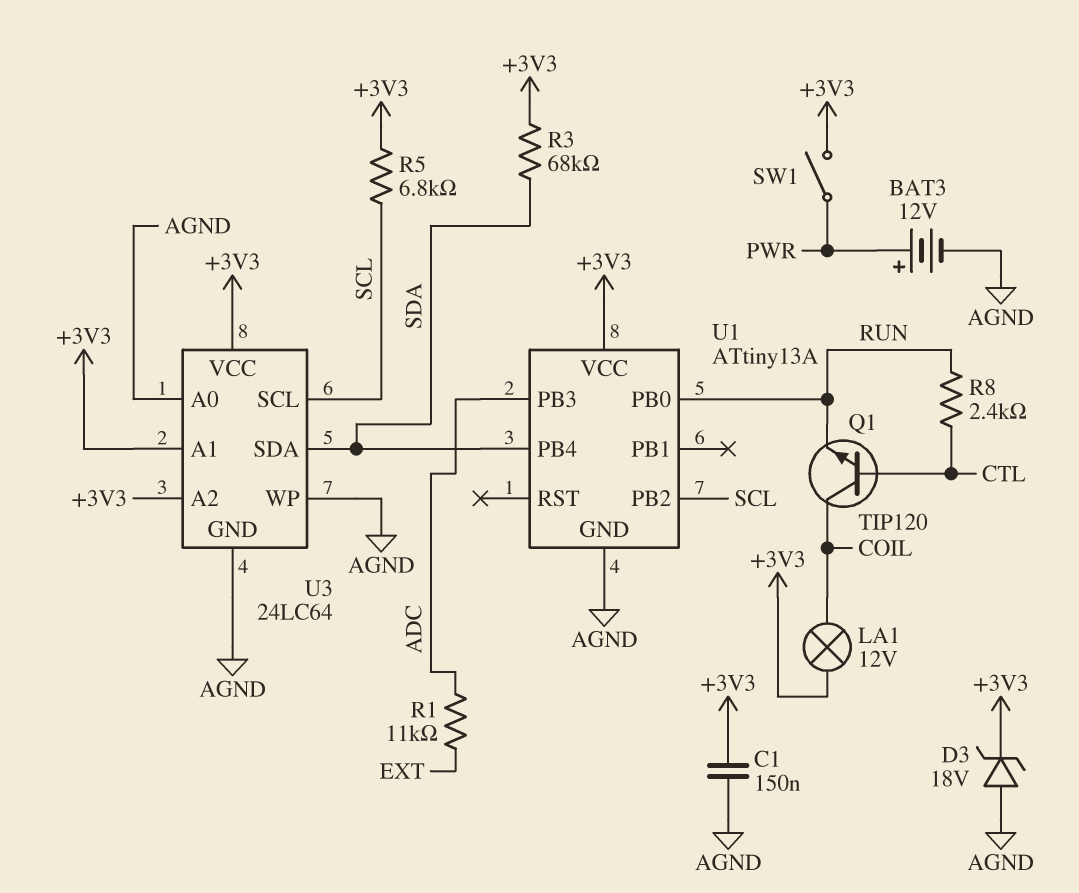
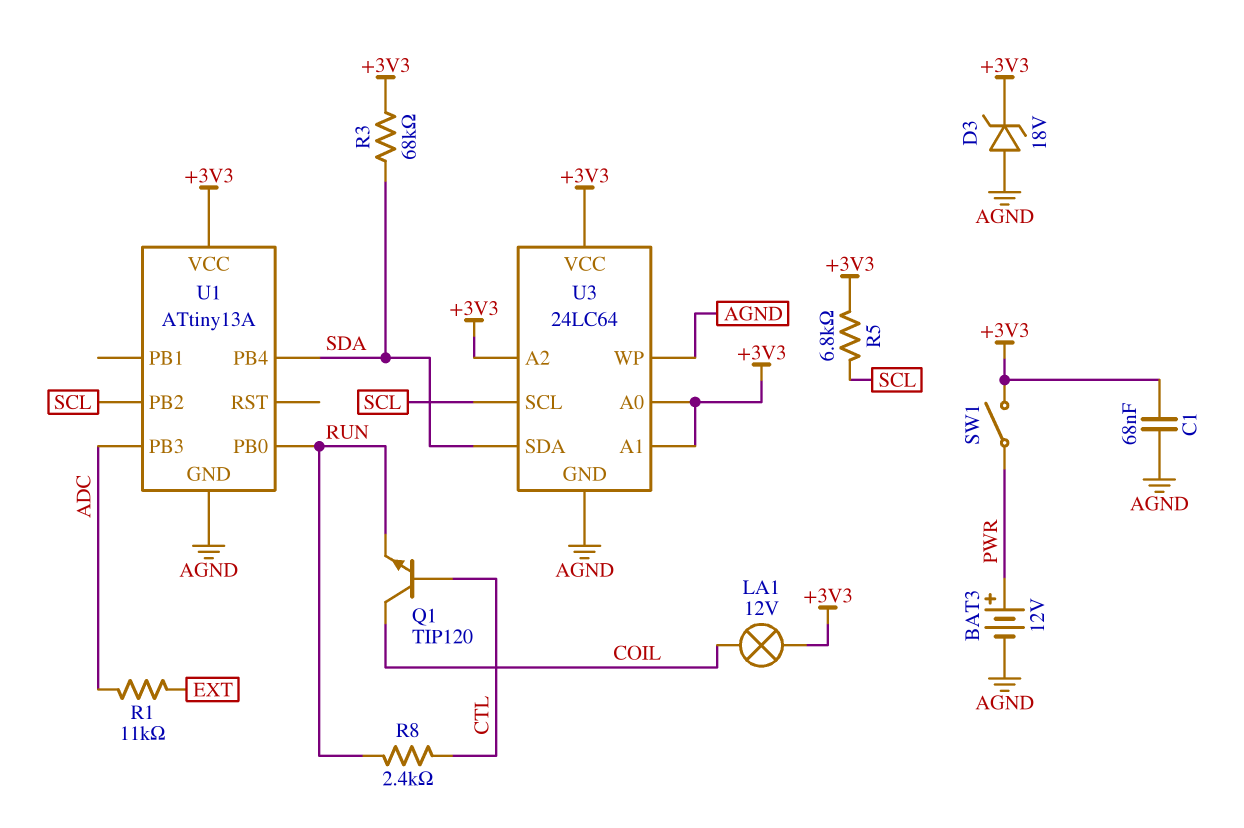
C1: 150nF (+3V3, AGND) -> 68nF (+3V3, AGND)
U3 pin A0: AGND -> +3V3

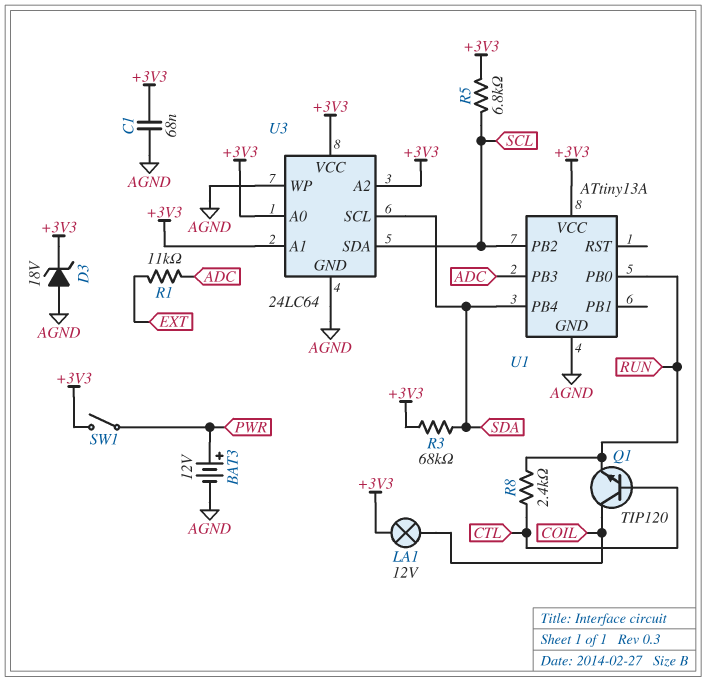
U3 pin SCL: SCL -> SDA
U3 pin SDA: SDA -> SCL

